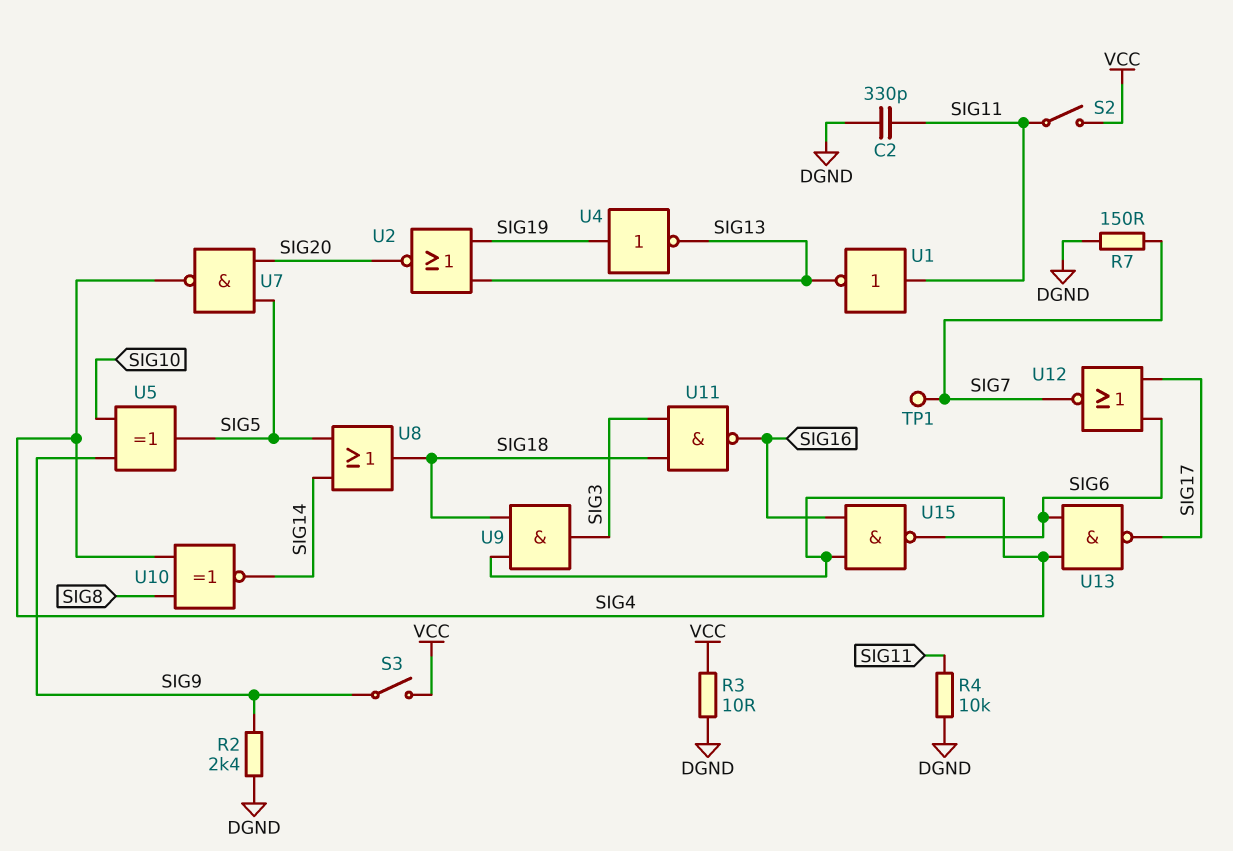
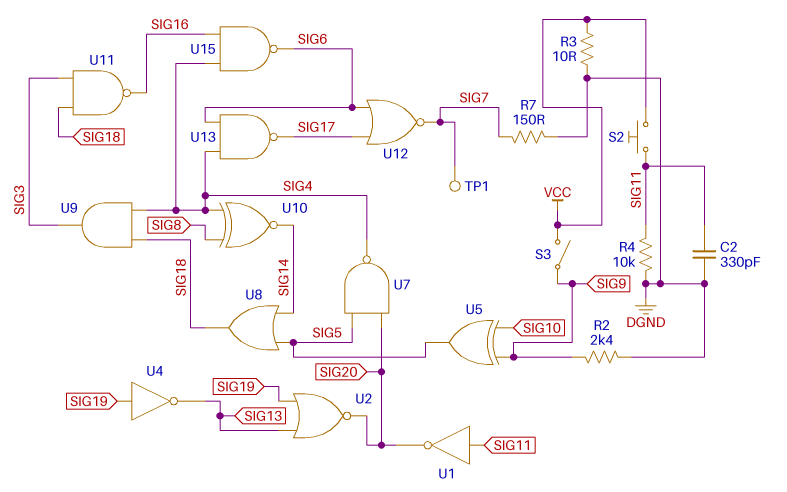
S2: switch (SIG11, VCC) -> button (SIG11, VCC)
U1: NOT (in SIG11, out SIG13) -> NOT (in SIG11, out SIG20)

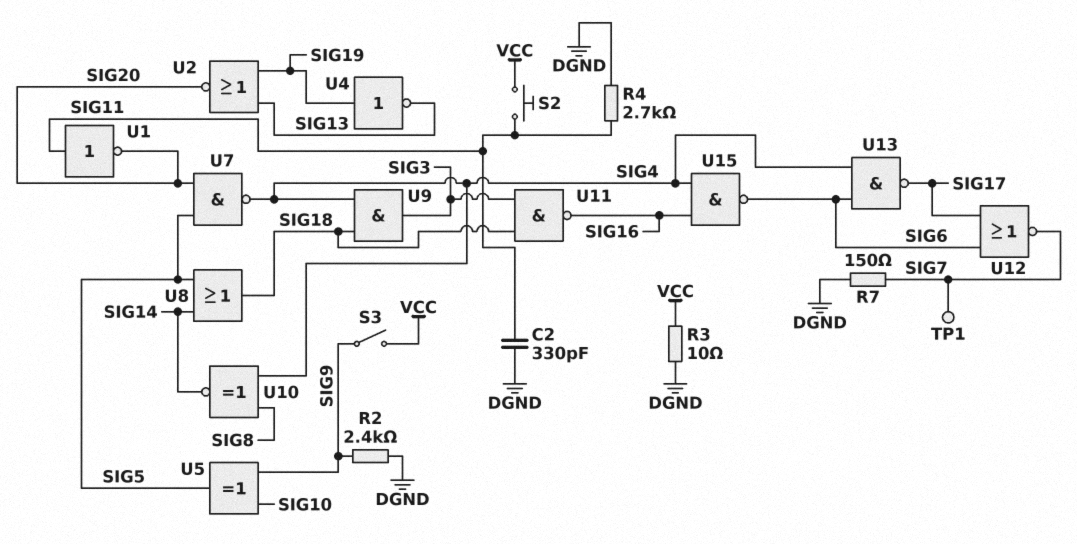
R4: 10k (DGND, SIG11) -> 2.7k (DGND, SIG11)

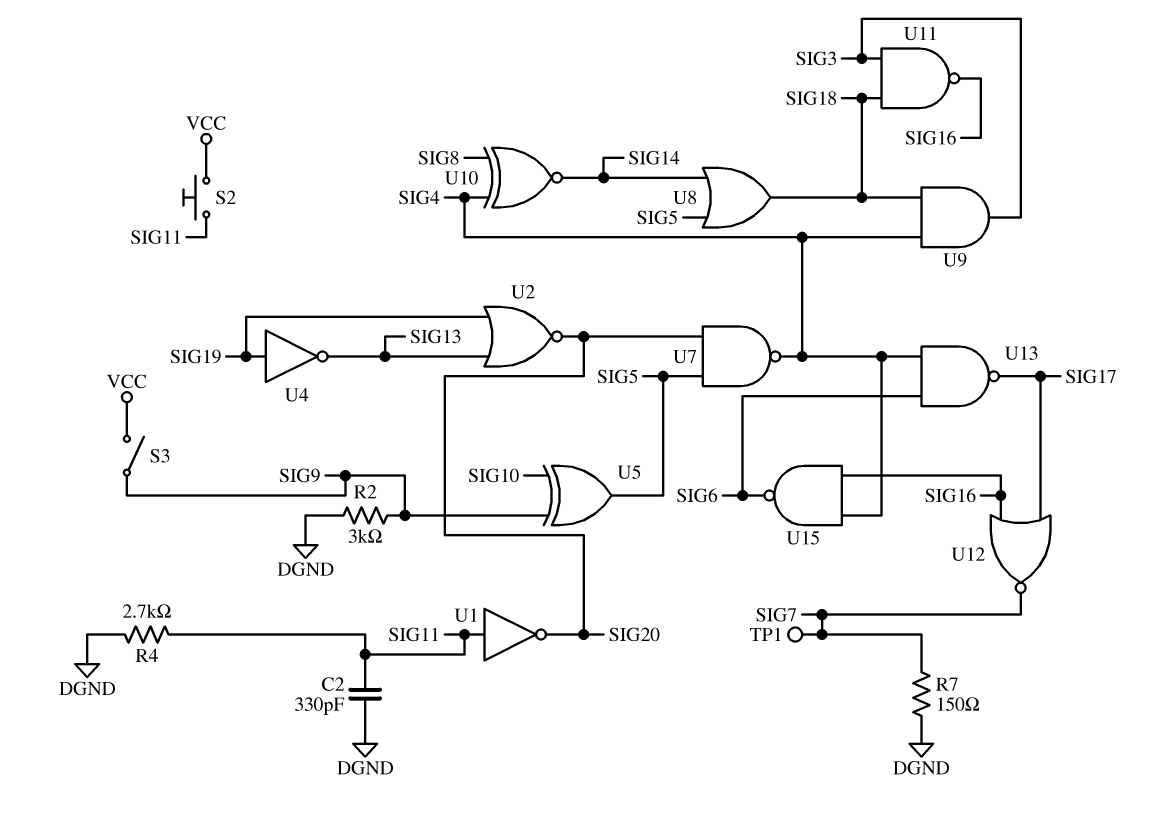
R2: 2.4k (DGND, SIG9) -> 3k (DGND, SIG9)
R3: 10 (DGND, VCC) -> none
U12: NOR (in SIG6, in SIG17, out SIG7) -> NOR (in SIG16, in SIG17, out SIG7)

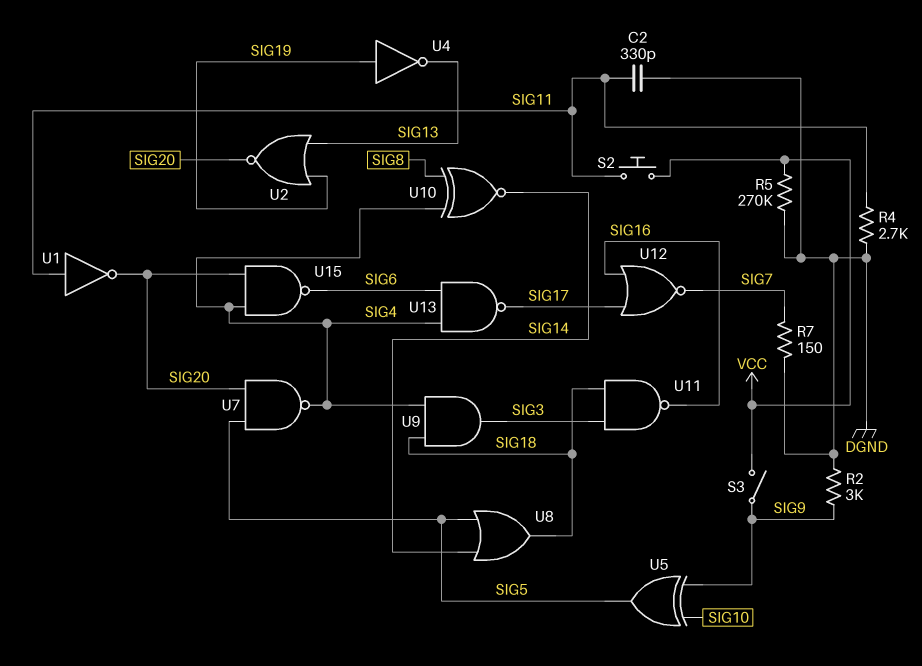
R5: none -> 270k (DGND, VCC)
TP1: test point (SIG7) -> none
U15: NAND (in SIG4, in SIG16, out SIG6) -> NAND (in SIG4, in SIG20, out SIG6)

